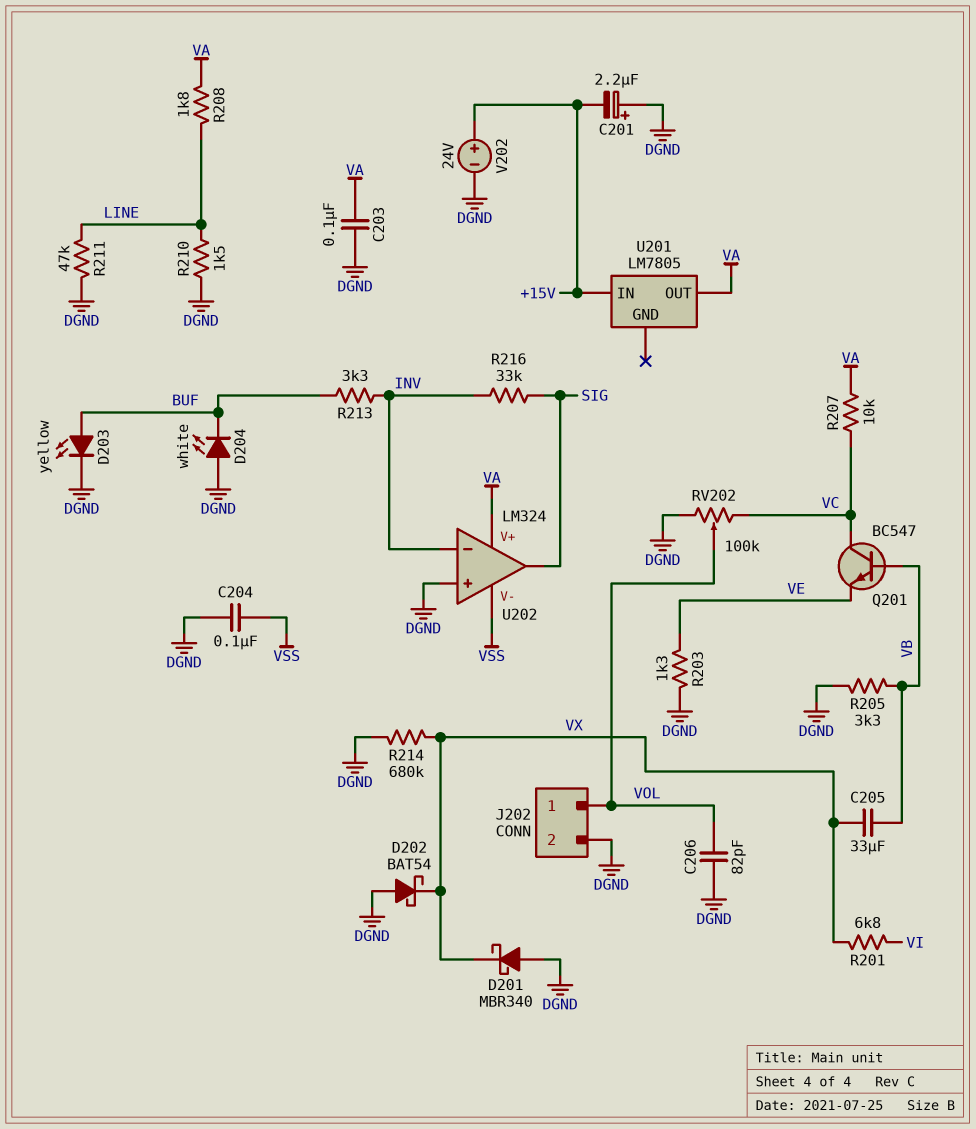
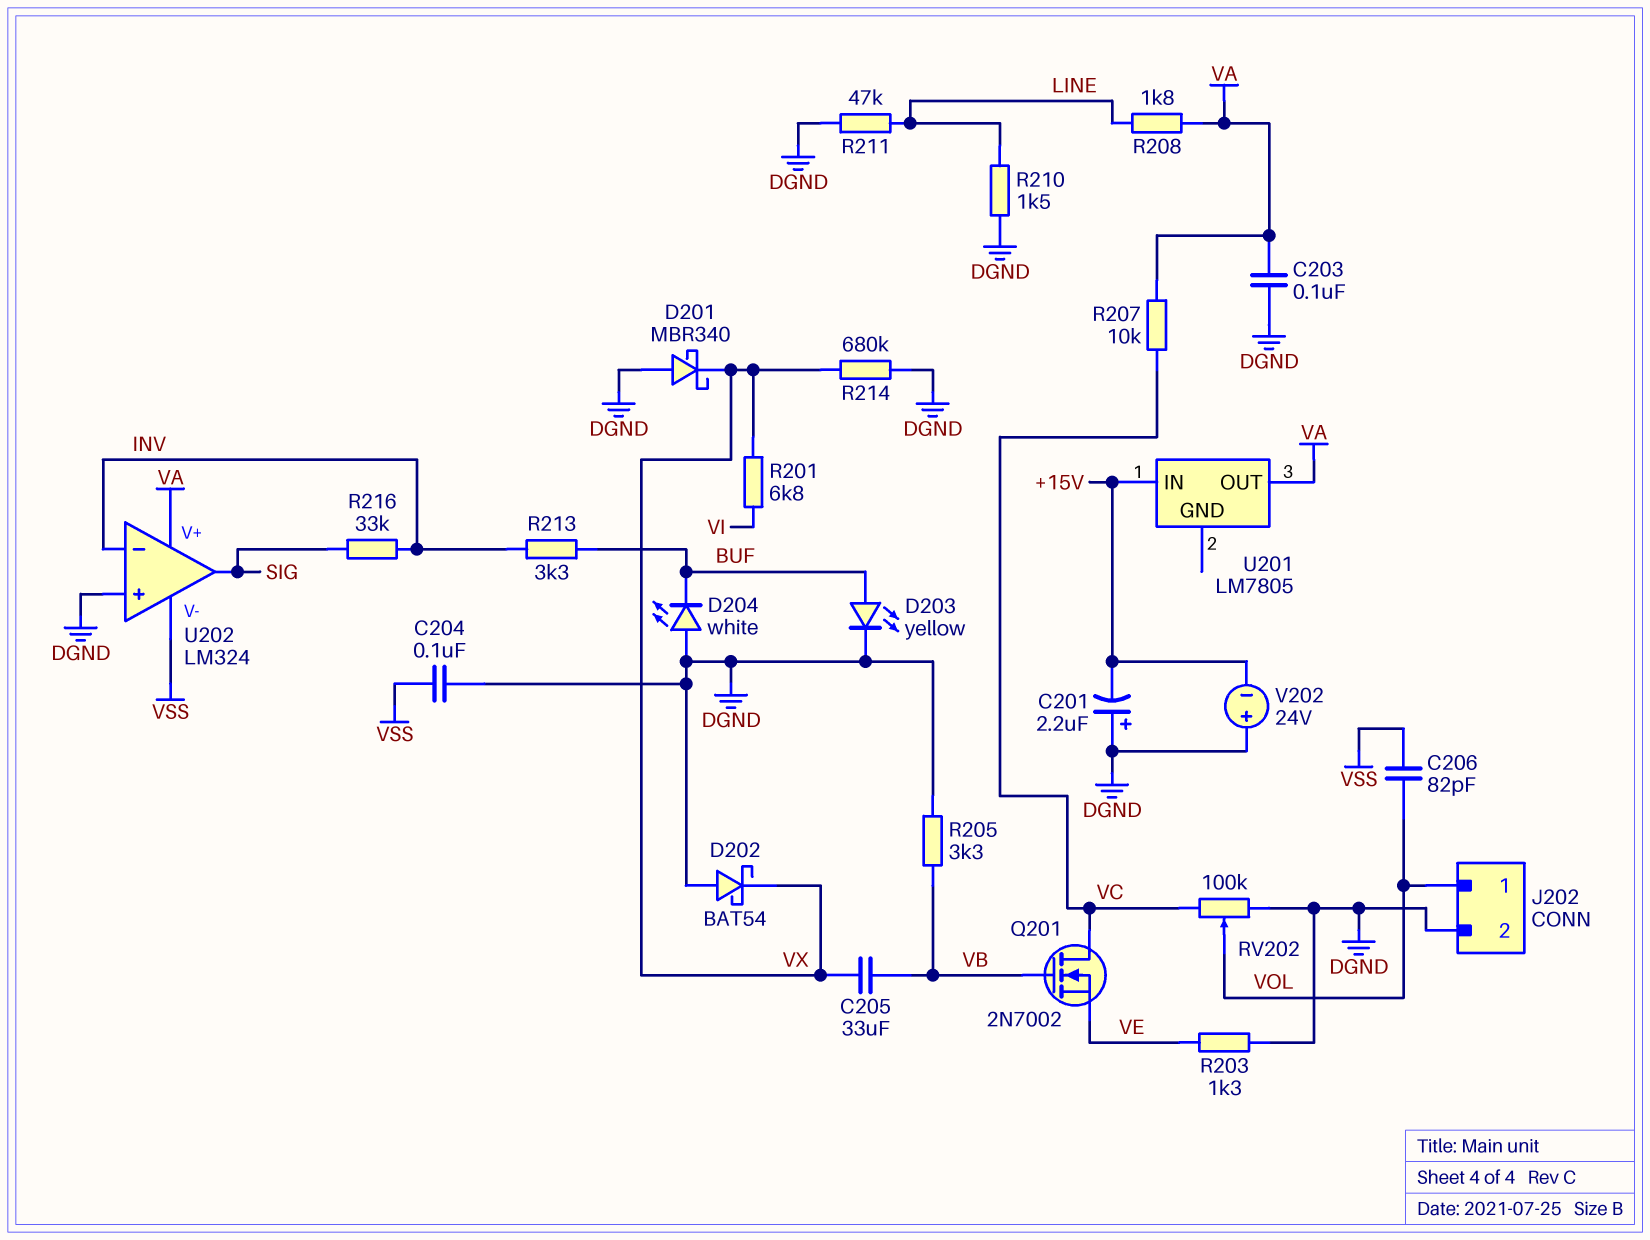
C206: 82pF (DGND, VOL) -> 82pF (VOL, VSS)
Q201: NPN BC547 (B VB, C VC, E VE) -> NMOS 2N7002 (G VB, D VC, S VE)
V202: 24V (plus +15V, minus DGND) -> 24V (plus DGND, minus +15V)

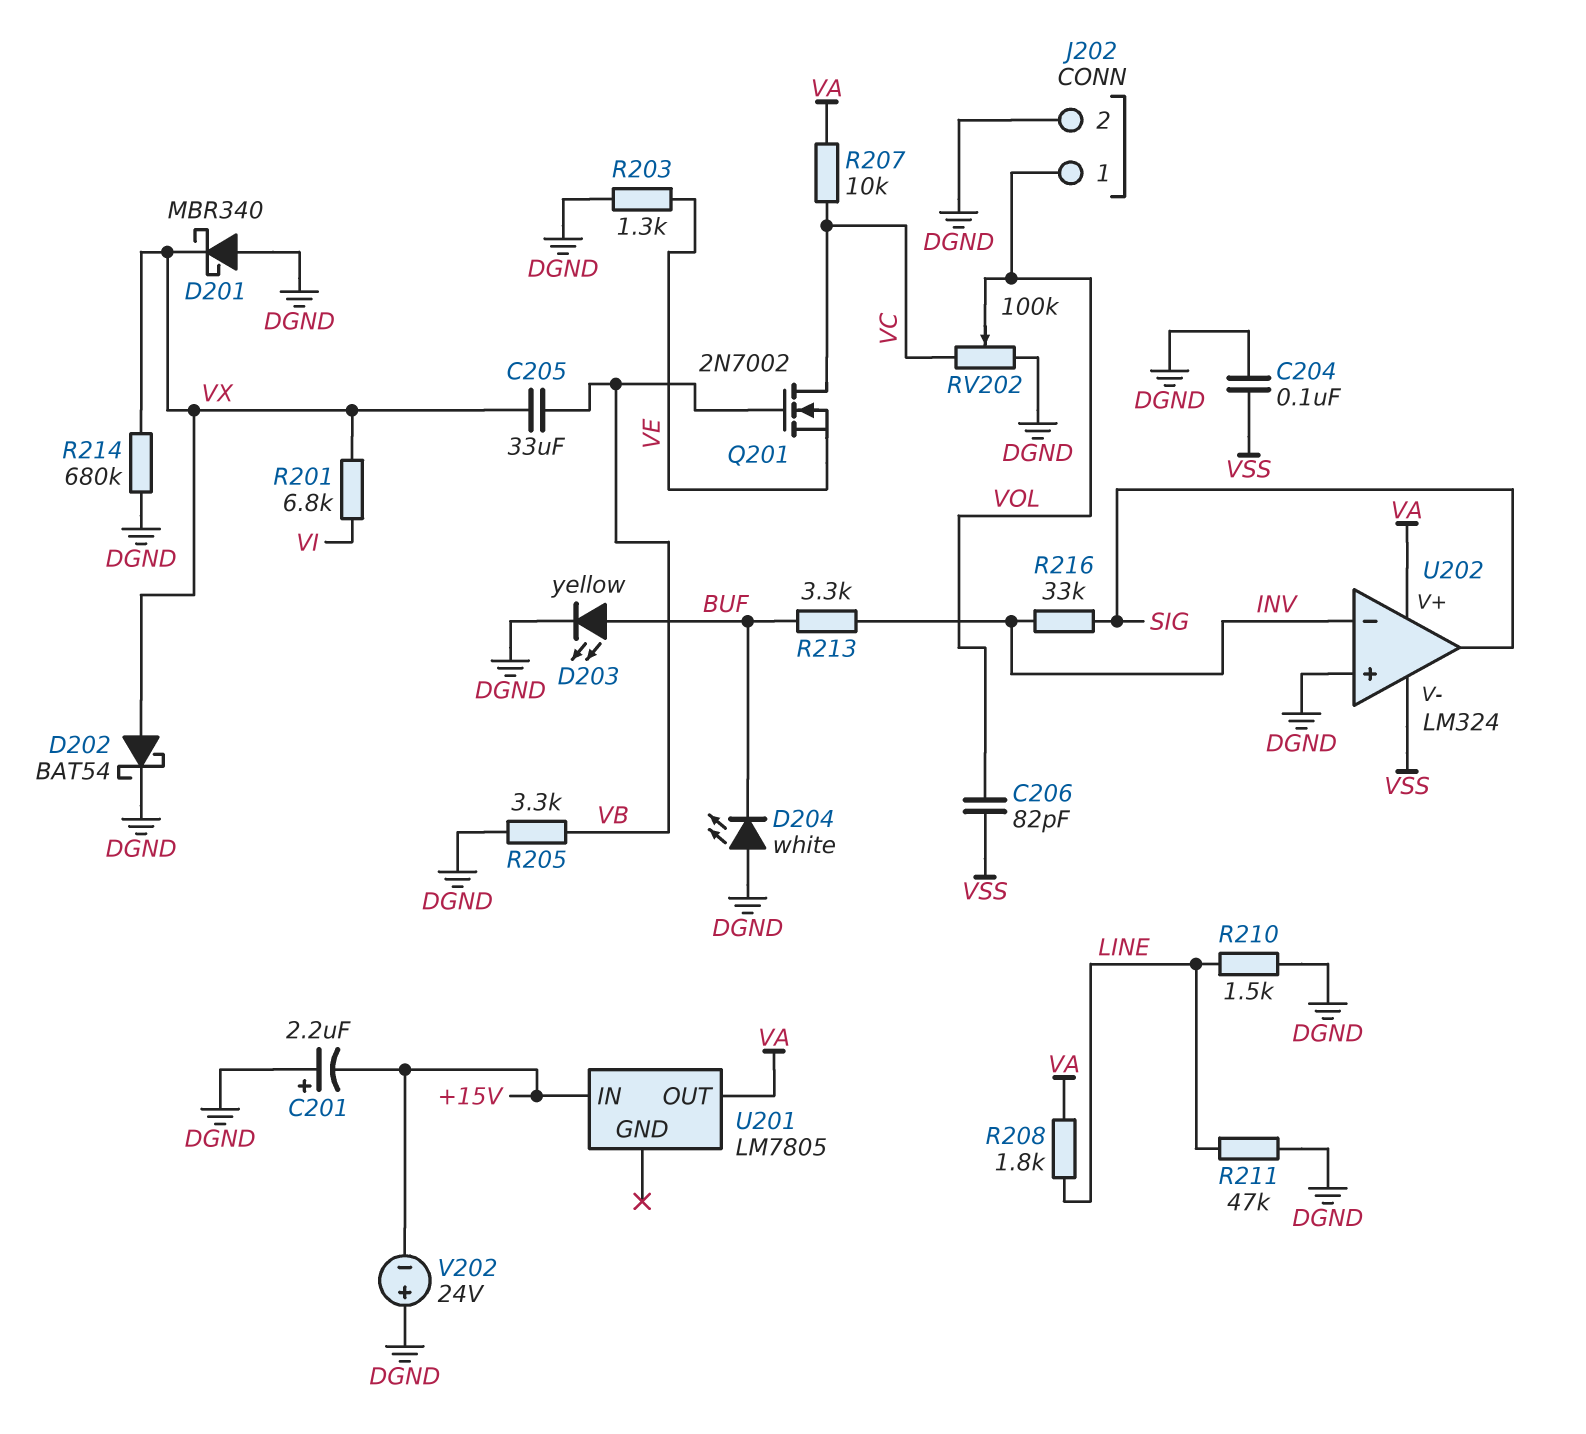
C203: 100nF (DGND, VA) -> none
D202: schottky BAT54 (A DGND, K VX) -> schottky BAT54 (A VX, K DGND)

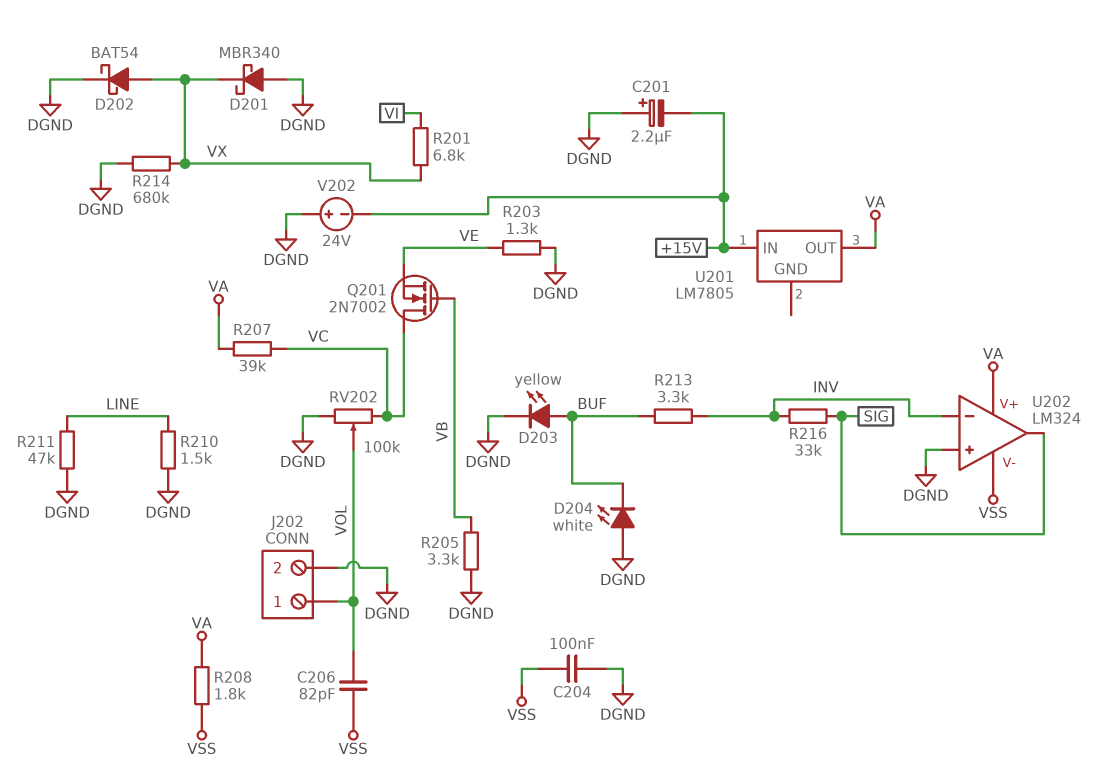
C205: 33uF (VB, VX) -> none
R207: 10k (VA, VC) -> 39k (VA, VC)
R208: 1.8k (LINE, VA) -> 1.8k (VA, VSS)

